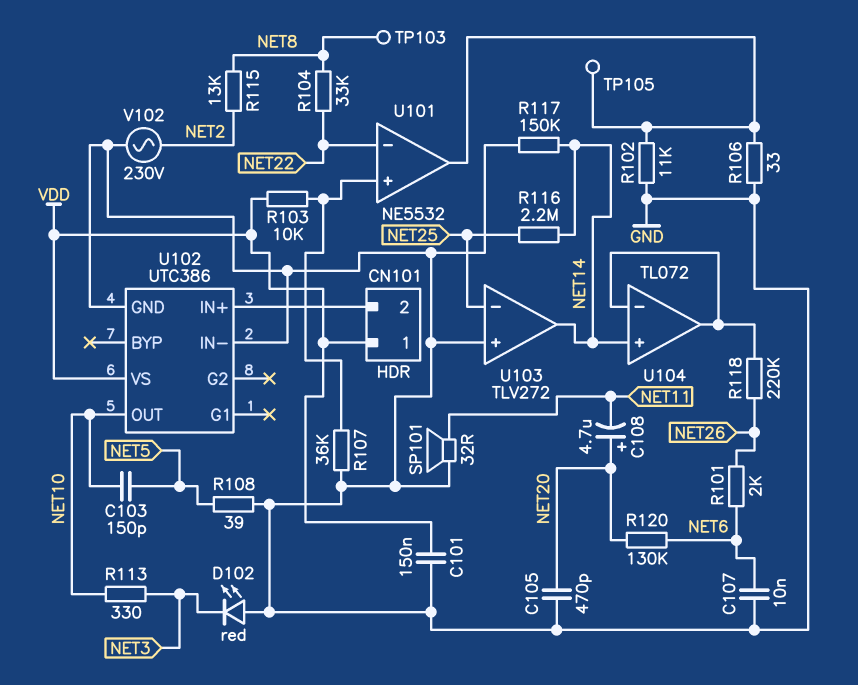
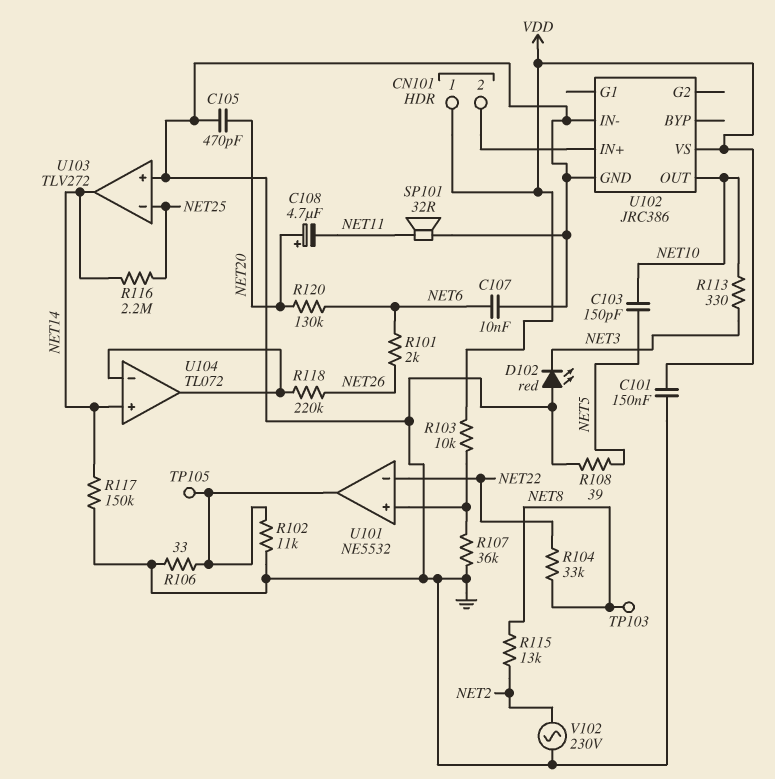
U102: UTC386 -> JRC386

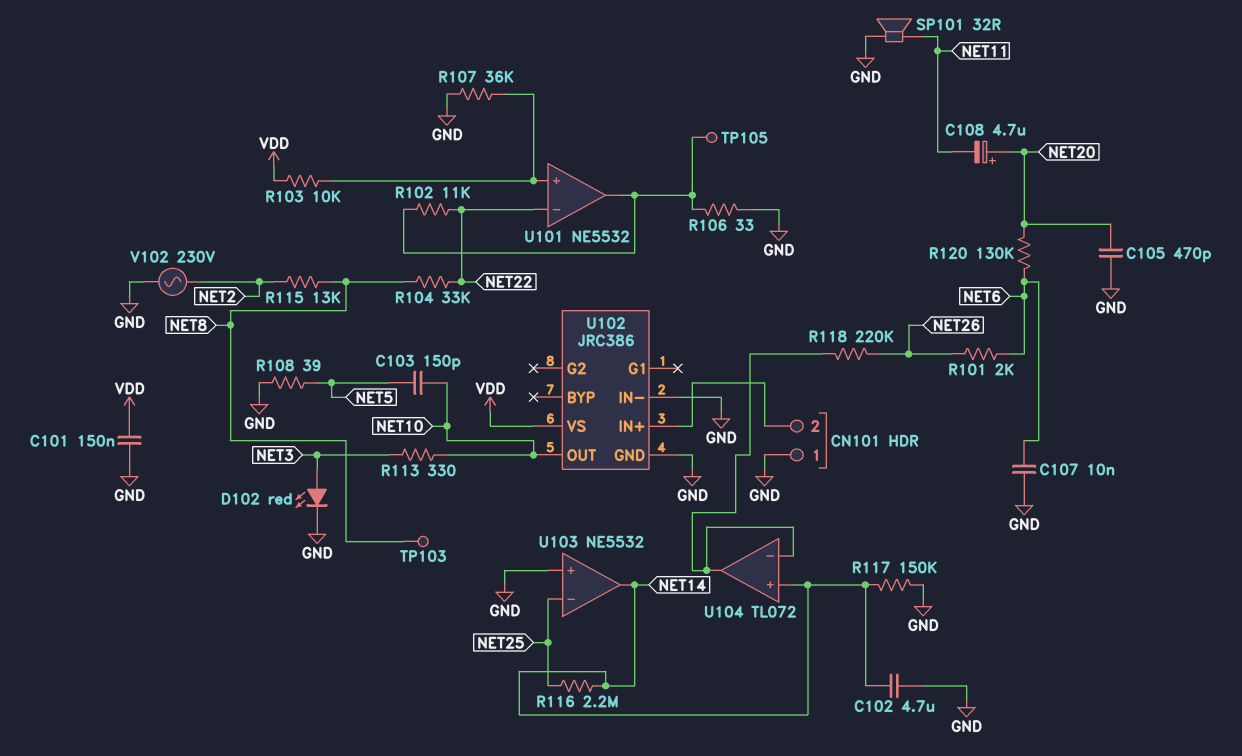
C102: none -> 4.7uF (GND, NET14)
CN101 pin 1: VDD -> GND
D102: LED red (A GND, K NET3) -> LED red (A NET3, K GND)
R102: 11k (GND, U101/out) -> 11k (NET22, U101/out)
U103: TLV272 -> NE5532

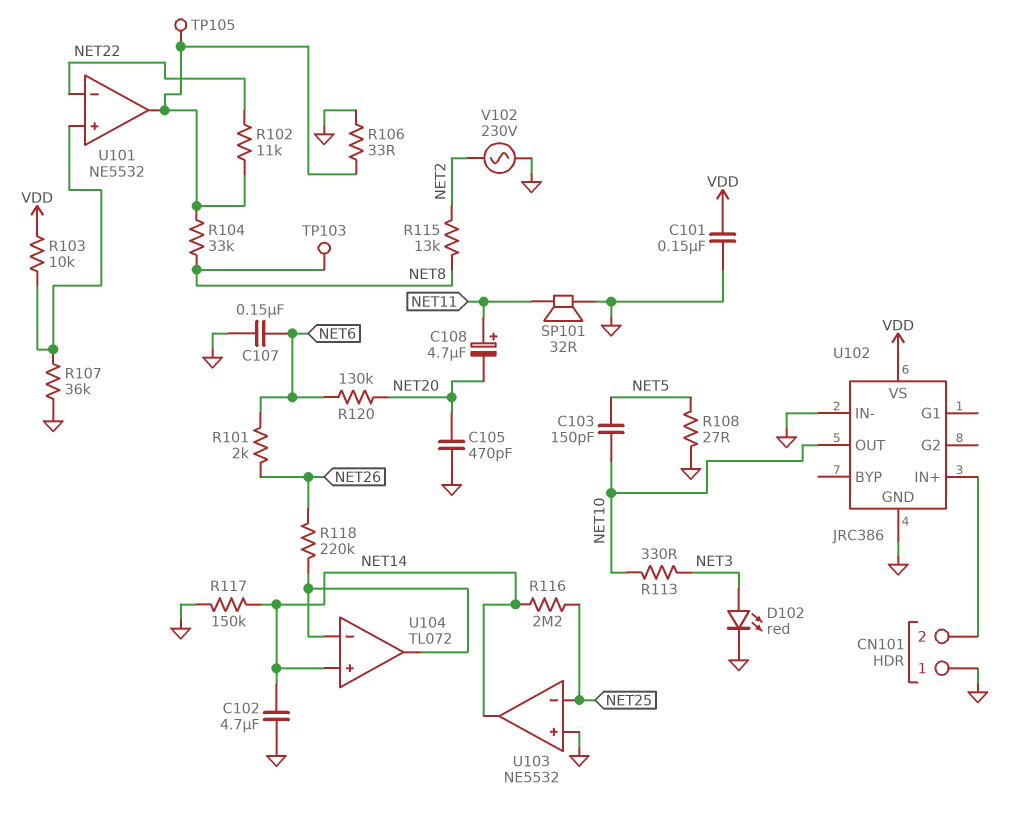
C107: 10nF (GND, NET6) -> 150nF (GND, NET6)
C108: 4.7uF (plus NET20, minus NET11) -> 4.7uF (plus NET11, minus NET20)
R104: 33k (NET8, NET22) -> 33k (NET8, U101/out)
R108: 39 (GND, NET5) -> 27 (GND, NET5)

